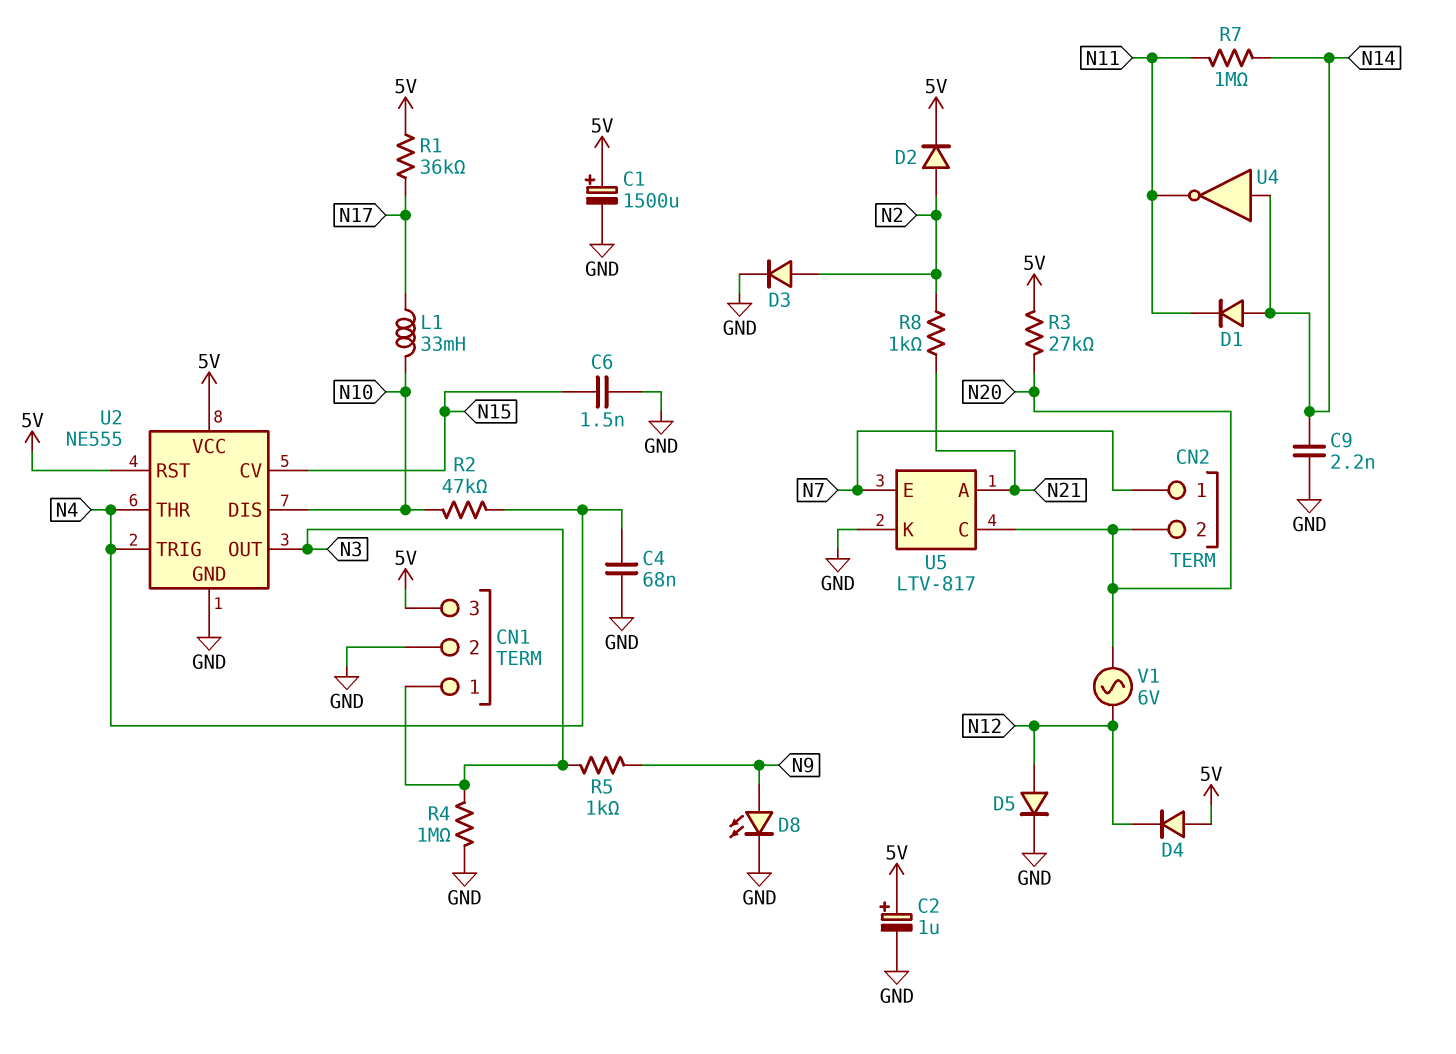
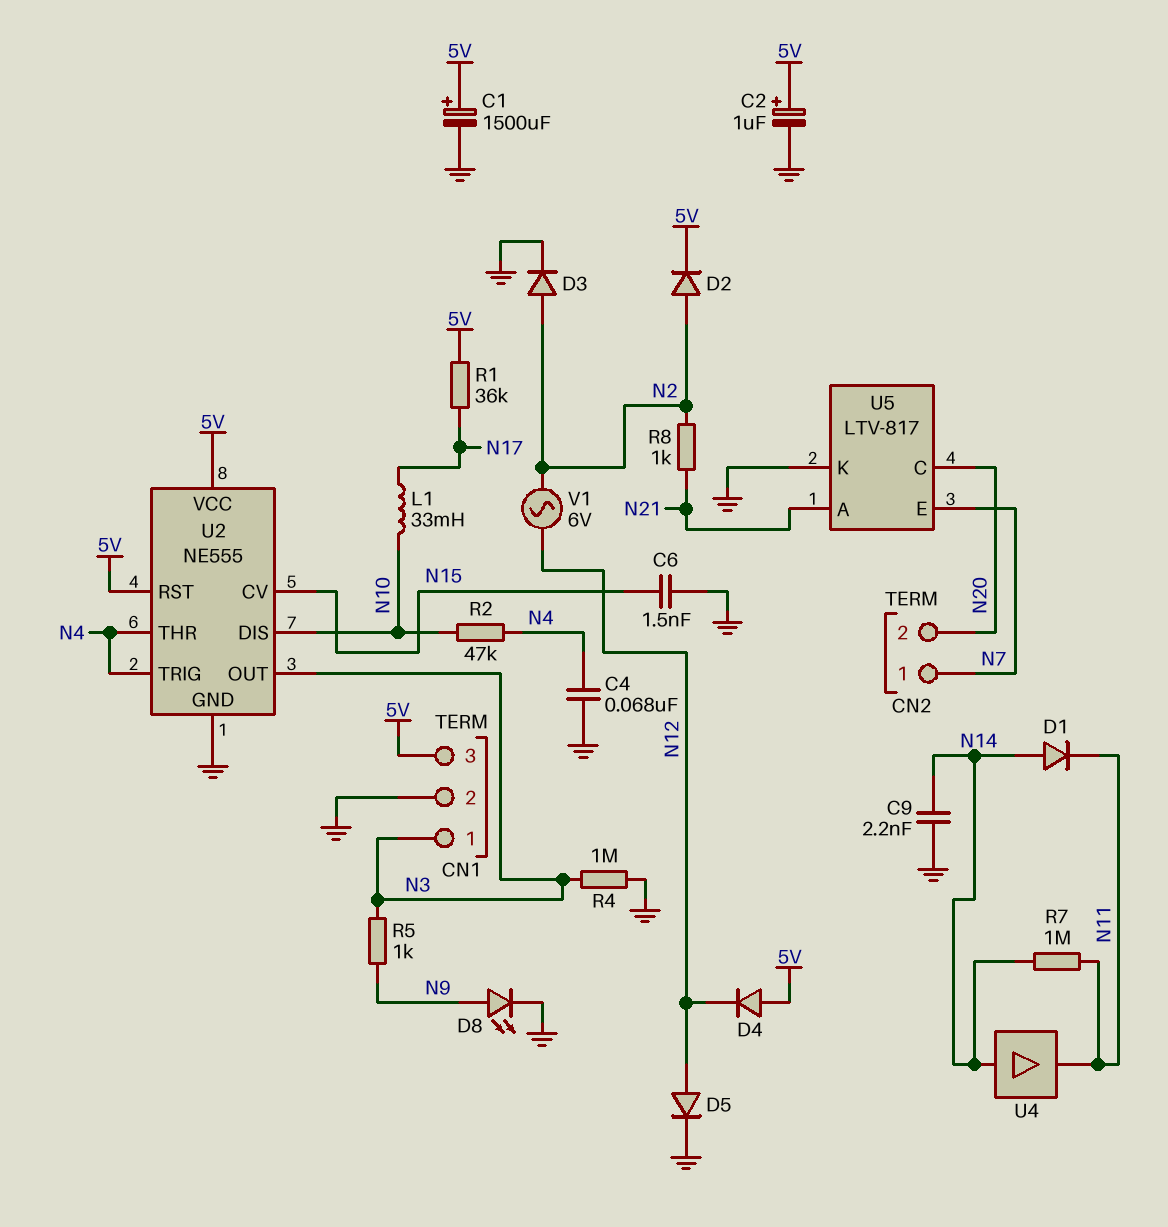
R3: 27k (5V, N20) -> none
U4: NOT (in N14, out N11) -> buffer (in N14, out N11)
V1: AC 6V (N12, N20) -> AC 6V (N2, N12)

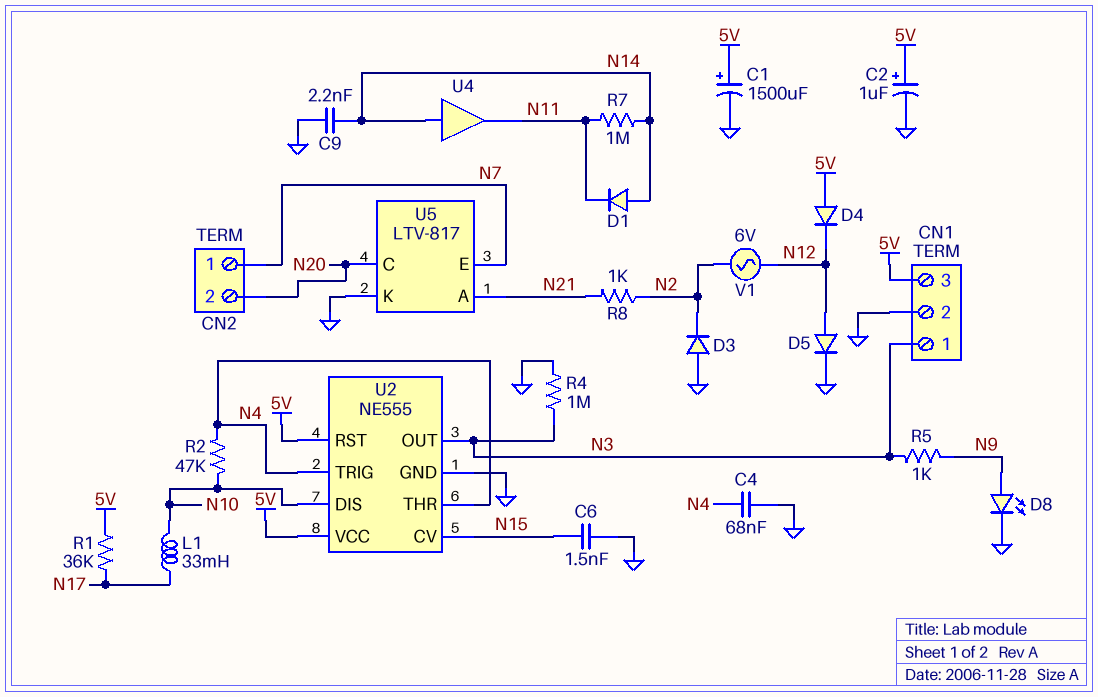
D2: diode (A N2, K 5V) -> none
D3: diode (A N2, K GND) -> diode (A GND, K N2)

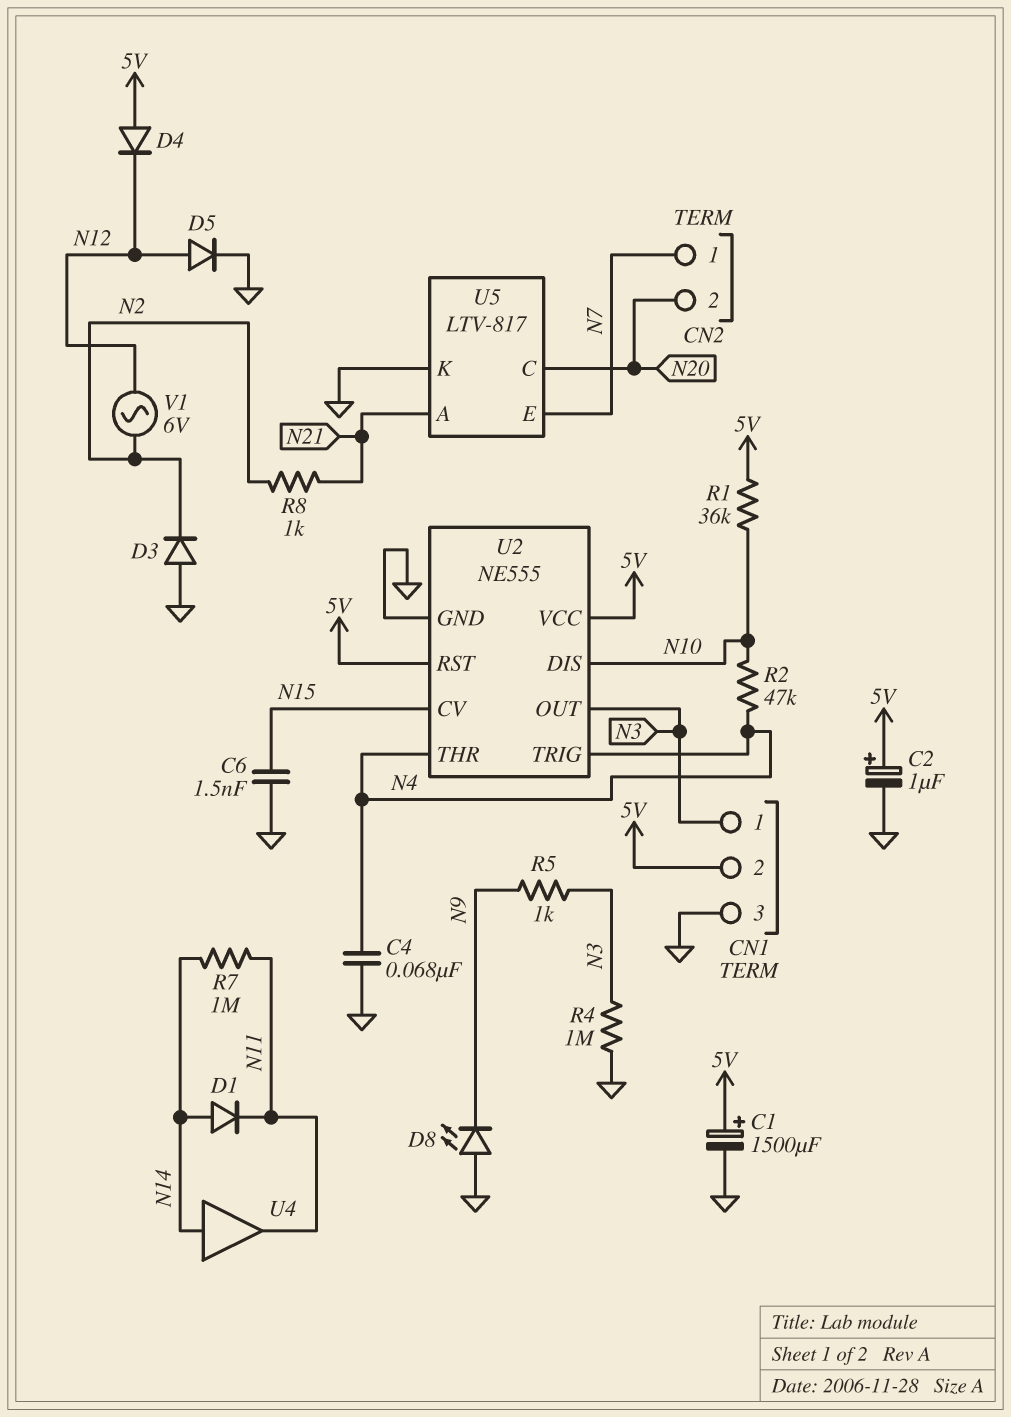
C9: 2.2nF (GND, N14) -> none
CN1 pin 2: GND -> 5V
CN1 pin 3: 5V -> GND
D8: LED (A N9, K GND) -> LED (A GND, K N9)
L1: 33mH (N10, N17) -> none
R1: 36k (5V, N17) -> 36k (5V, N10)

